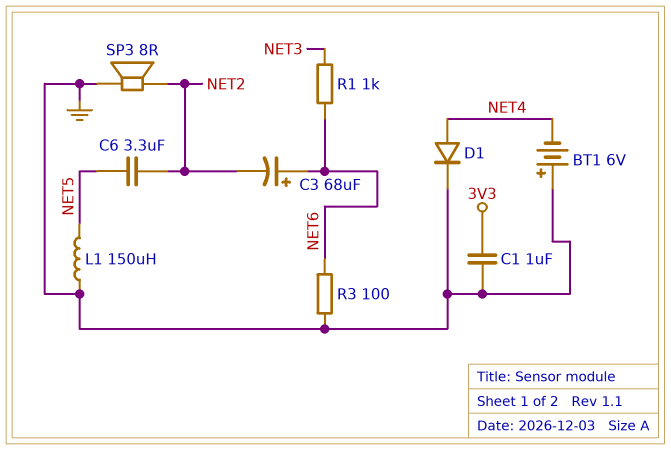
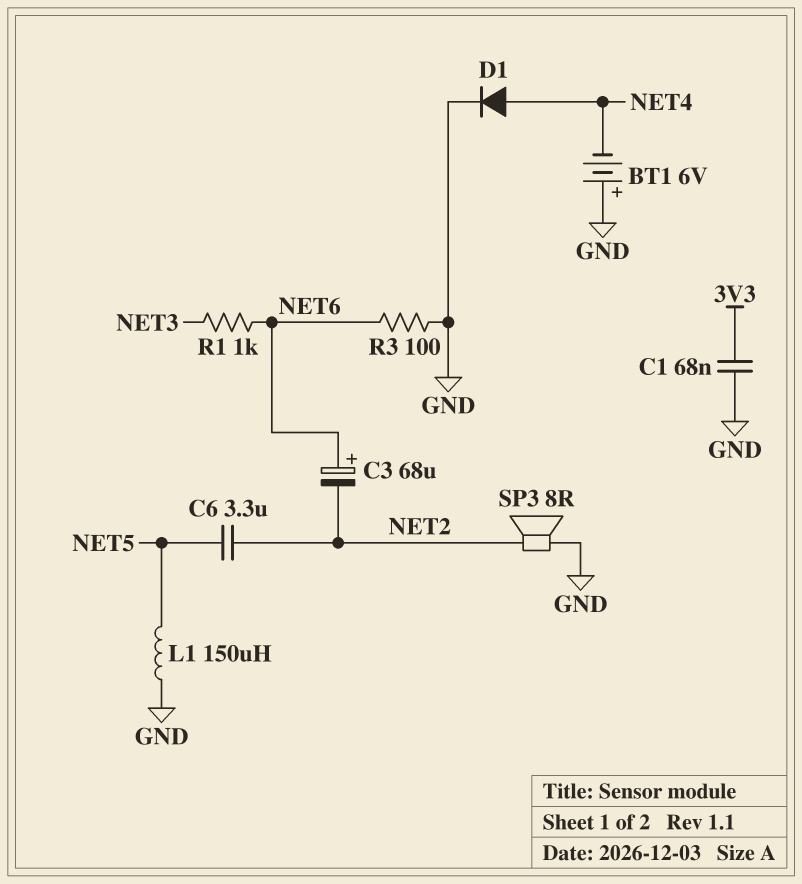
C1: 1uF (3V3, GND) -> 68nF (3V3, GND)

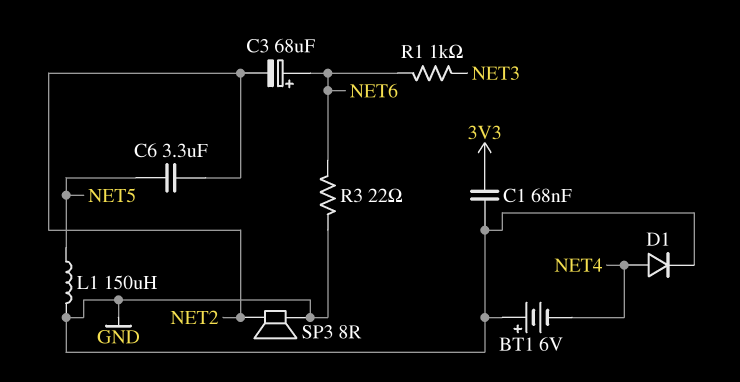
R3: 100 (GND, NET6) -> 22 (GND, NET6)

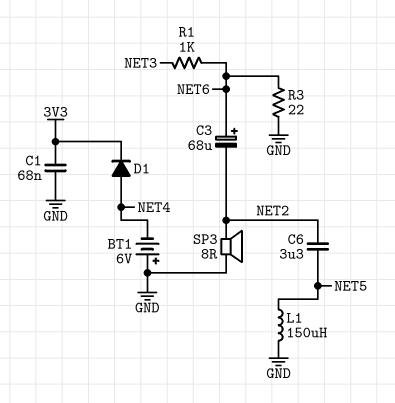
D1: diode (A NET4, K GND) -> diode (A NET4, K 3V3)

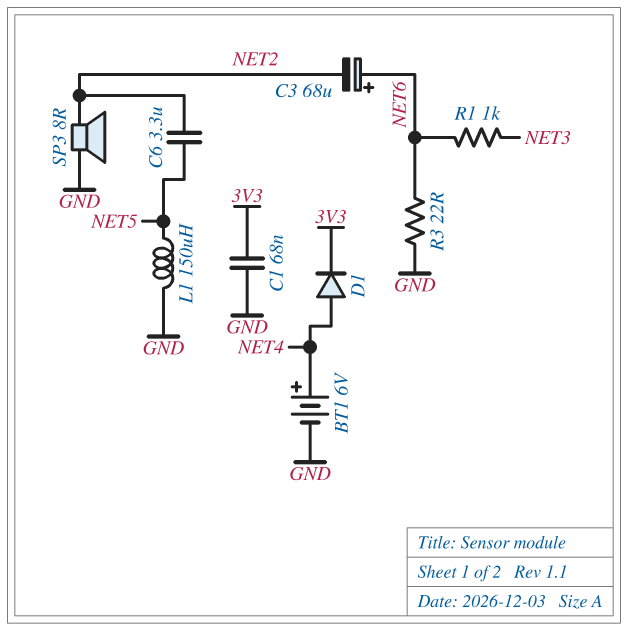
BT1: 6V (plus GND, minus NET4) -> 6V (plus NET4, minus GND)

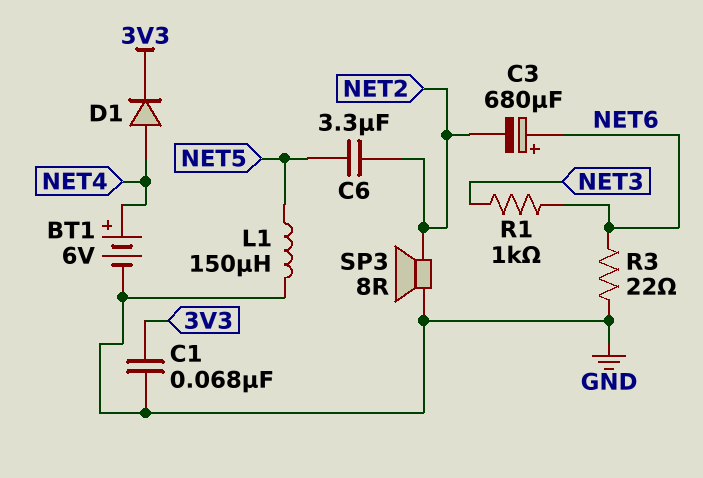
C3: 68uF (plus NET6, minus NET2) -> 680uF (plus NET6, minus NET2)

